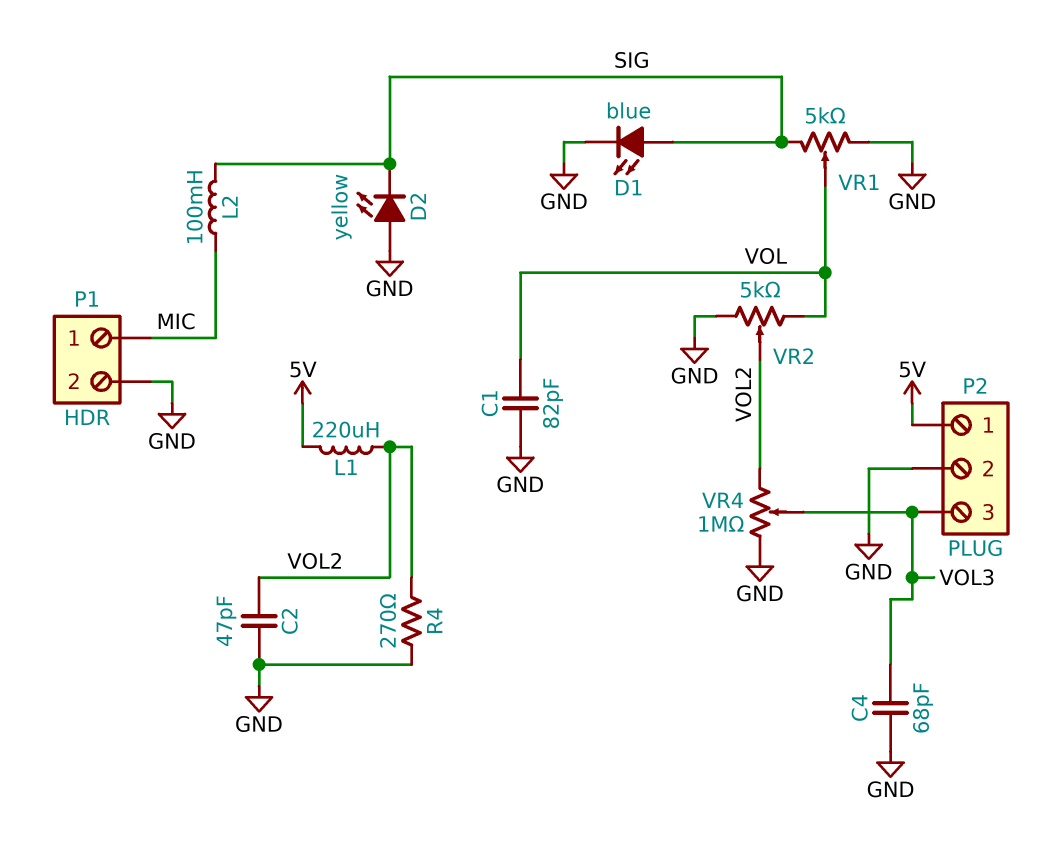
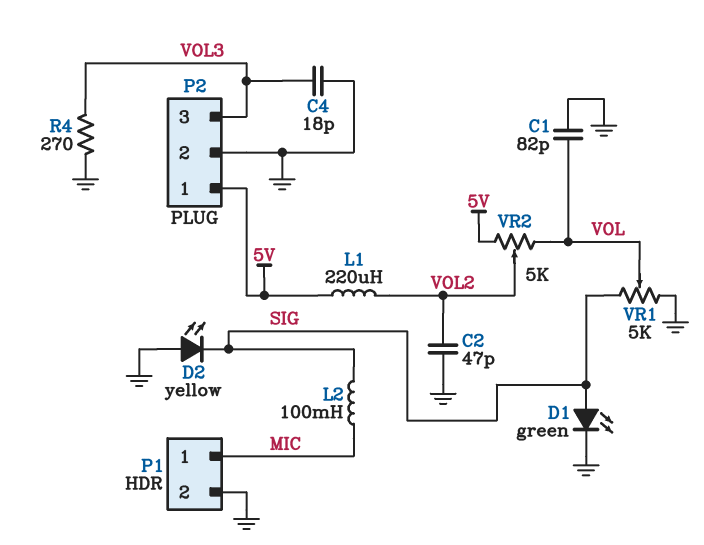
C4: 68pF (GND, VOL3) -> 18pF (GND, VOL3)
D1: LED blue (A SIG, K GND) -> LED green (A SIG, K GND)
R4: 270 (GND, VOL2) -> 270 (GND, VOL3)
VR2: 5k (GND, VOL, wiper VOL2) -> 5k (5V, VOL, wiper VOL2)
VR4: 1M (GND, VOL2, wiper VOL3) -> none

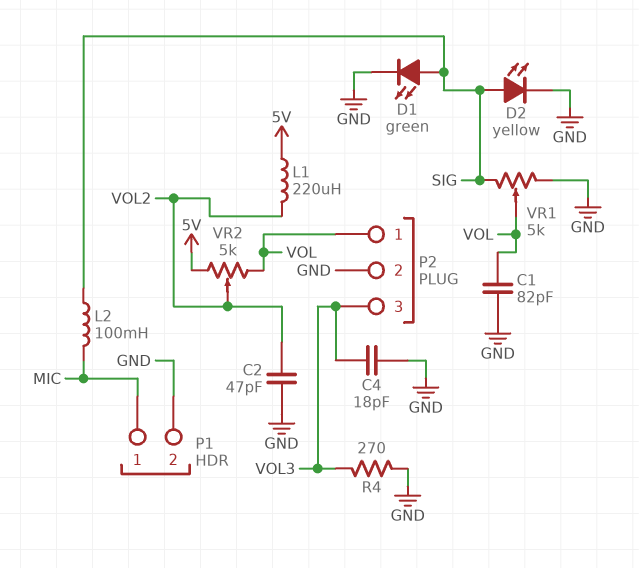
D2: LED yellow (A GND, K SIG) -> LED yellow (A SIG, K GND)
P2 pin 1: 5V -> VOL

